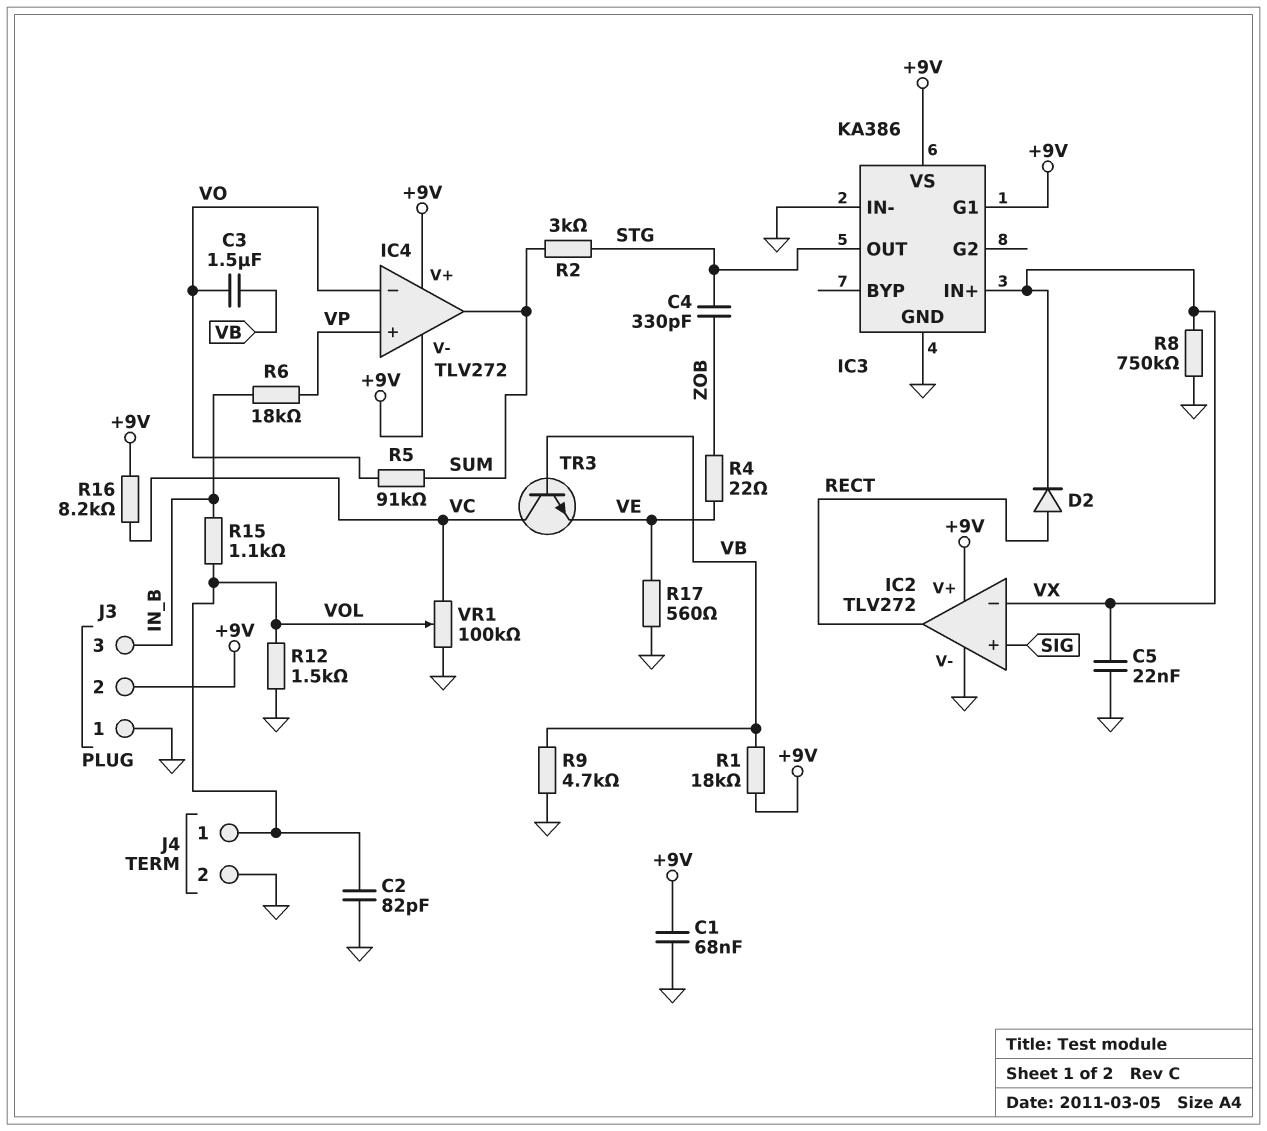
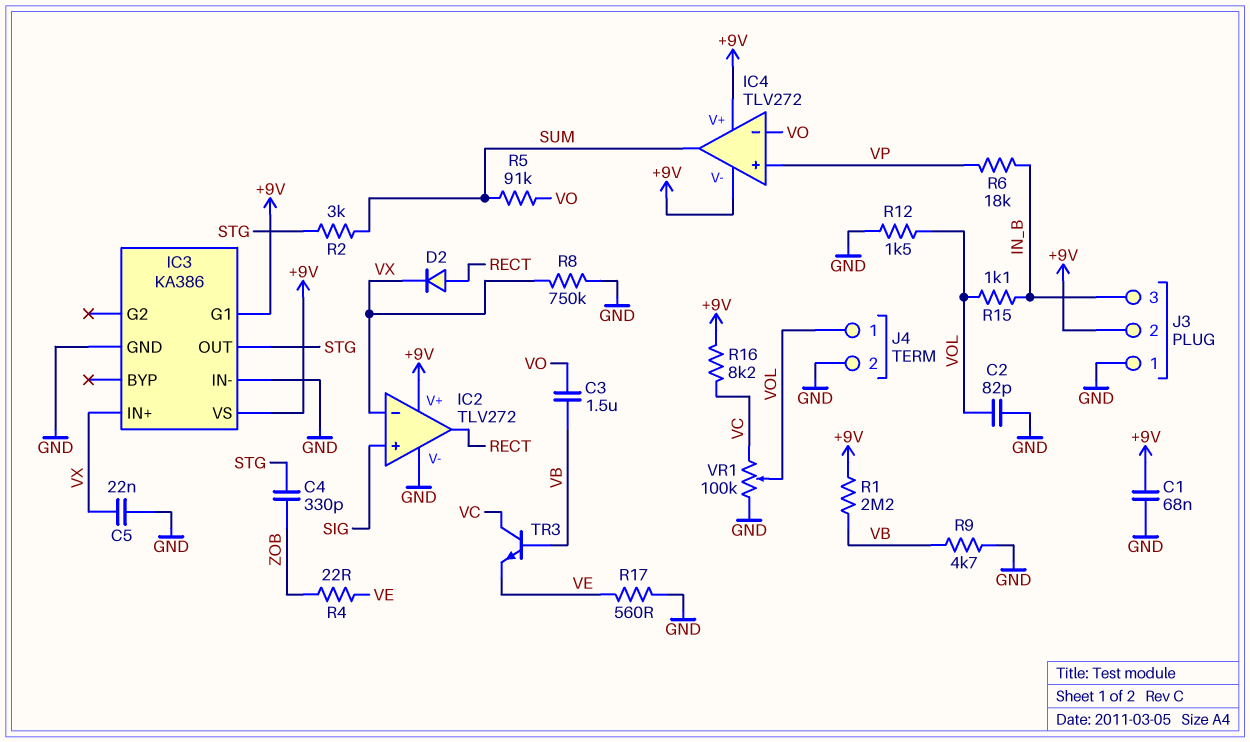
R1: 18k (+9V, VB) -> 2.2M (+9V, VB)

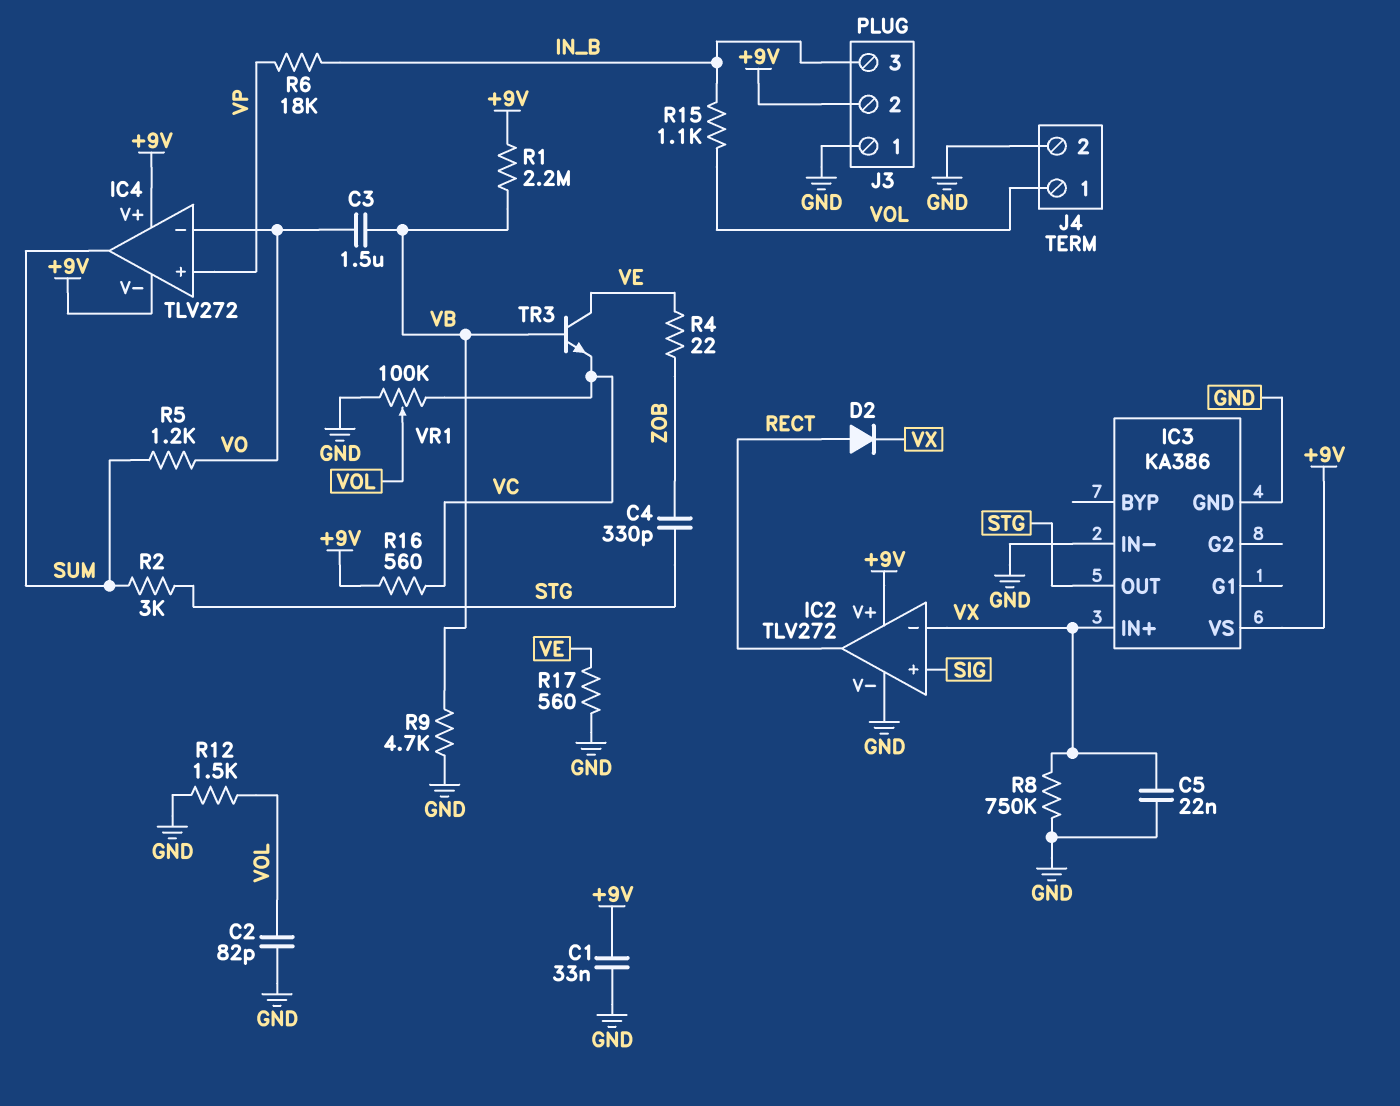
C1: 68nF (+9V, GND) -> 33nF (+9V, GND)
IC3 pin G1: +9V -> none
R5: 91k (SUM, VO) -> 1.2k (SUM, VO)
R16: 8.2k (+9V, VC) -> 560 (+9V, VC)
TR3: NPN (B VB, C VC, E VE) -> NPN (B VB, C VE, E VC)

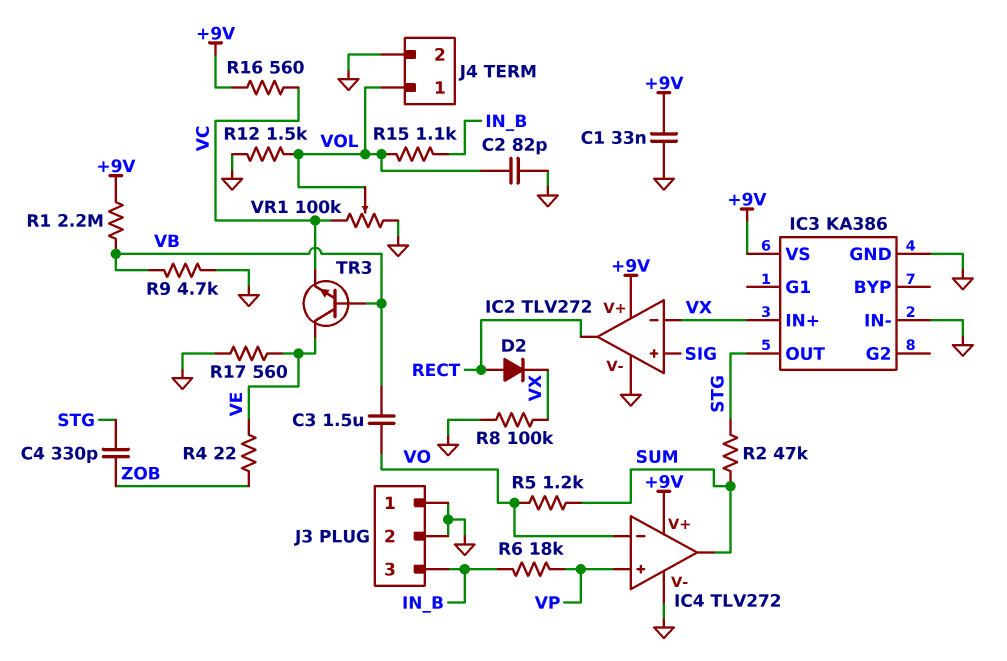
C5: 22nF (GND, VX) -> none
IC4 pin V-: +9V -> GND
J3 pin 2: +9V -> GND
R2: 3k (STG, SUM) -> 47k (STG, SUM)
R8: 750k (GND, VX) -> 100k (GND, VX)

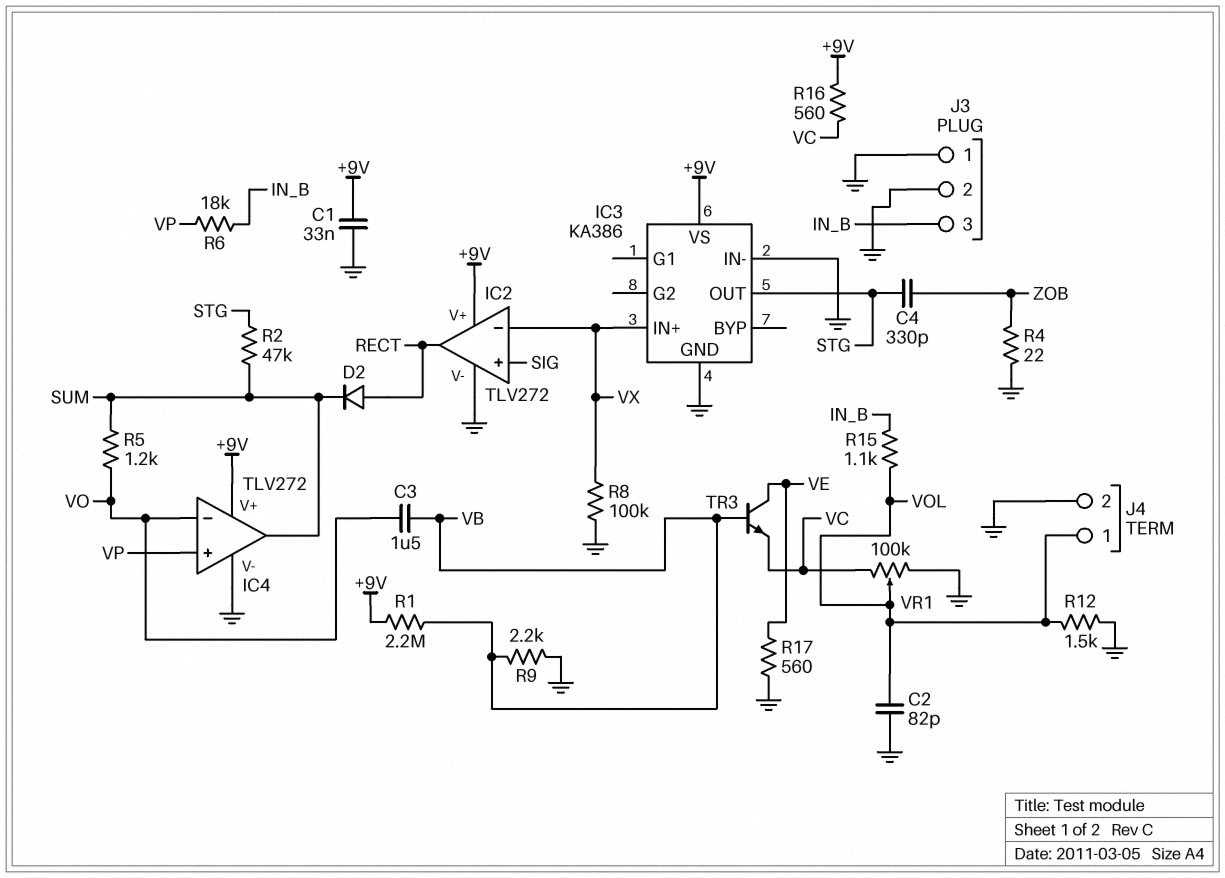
D2: diode (A RECT, K VX) -> diode (A RECT, K SUM)
R4: 22 (VE, ZOB) -> 22 (GND, ZOB)
R9: 4.7k (GND, VB) -> 2.2k (GND, VB)

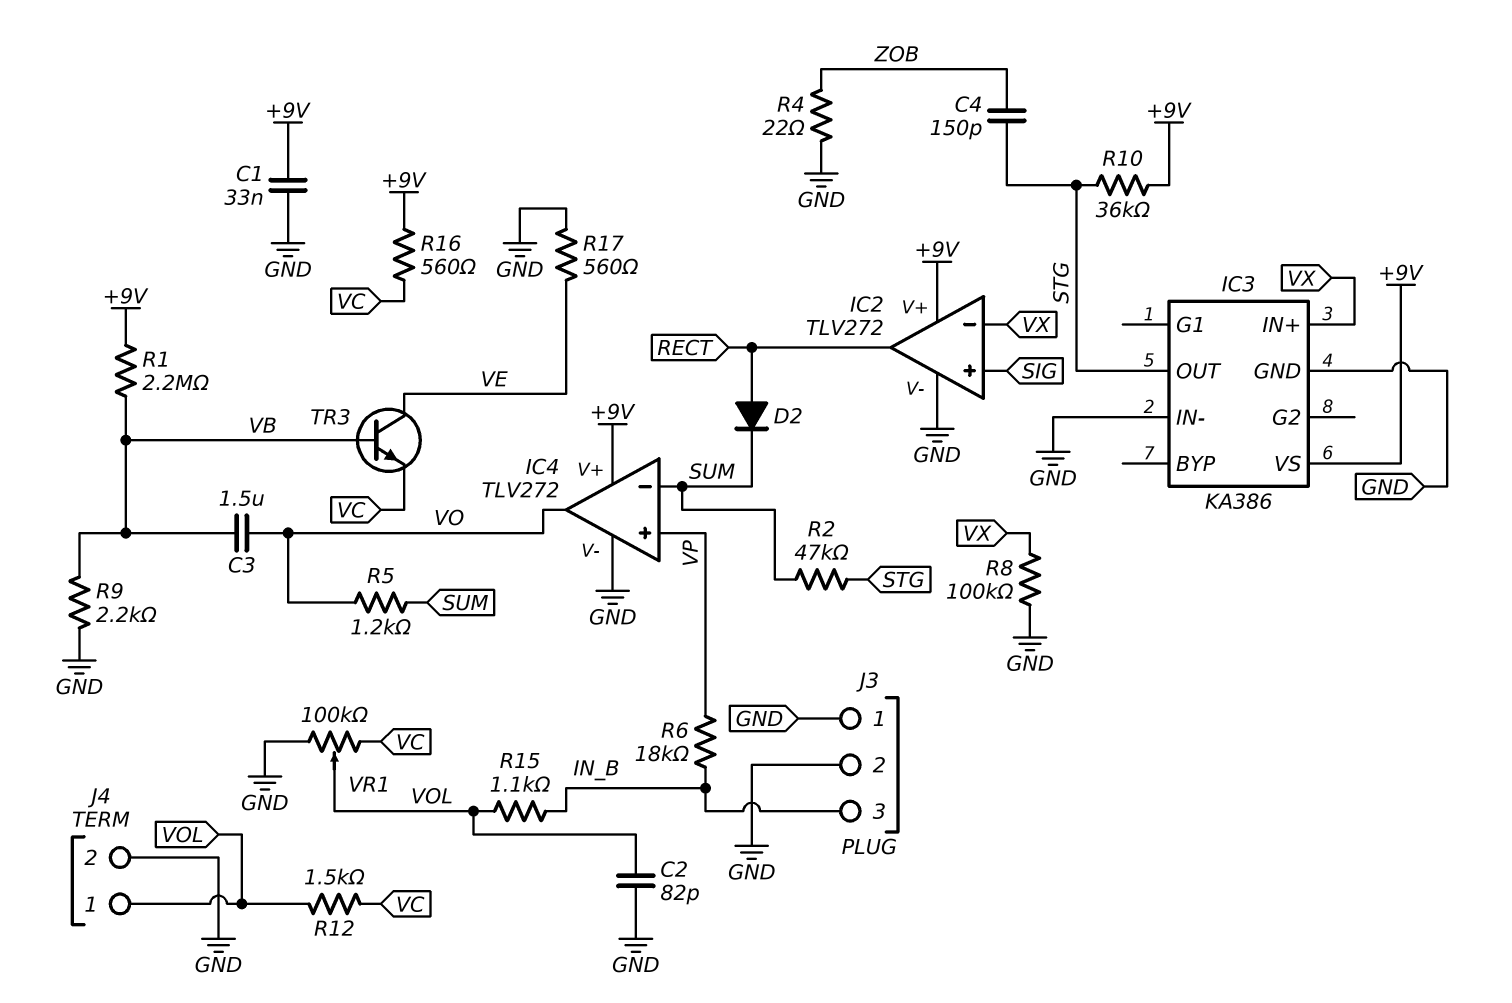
C4: 330pF (STG, ZOB) -> 150pF (STG, ZOB)
IC4 pin in-: VO -> SUM
IC4 pin out: SUM -> VO
R10: none -> 36k (+9V, STG)
R12: 1.5k (GND, VOL) -> 1.5k (VC, VOL)

